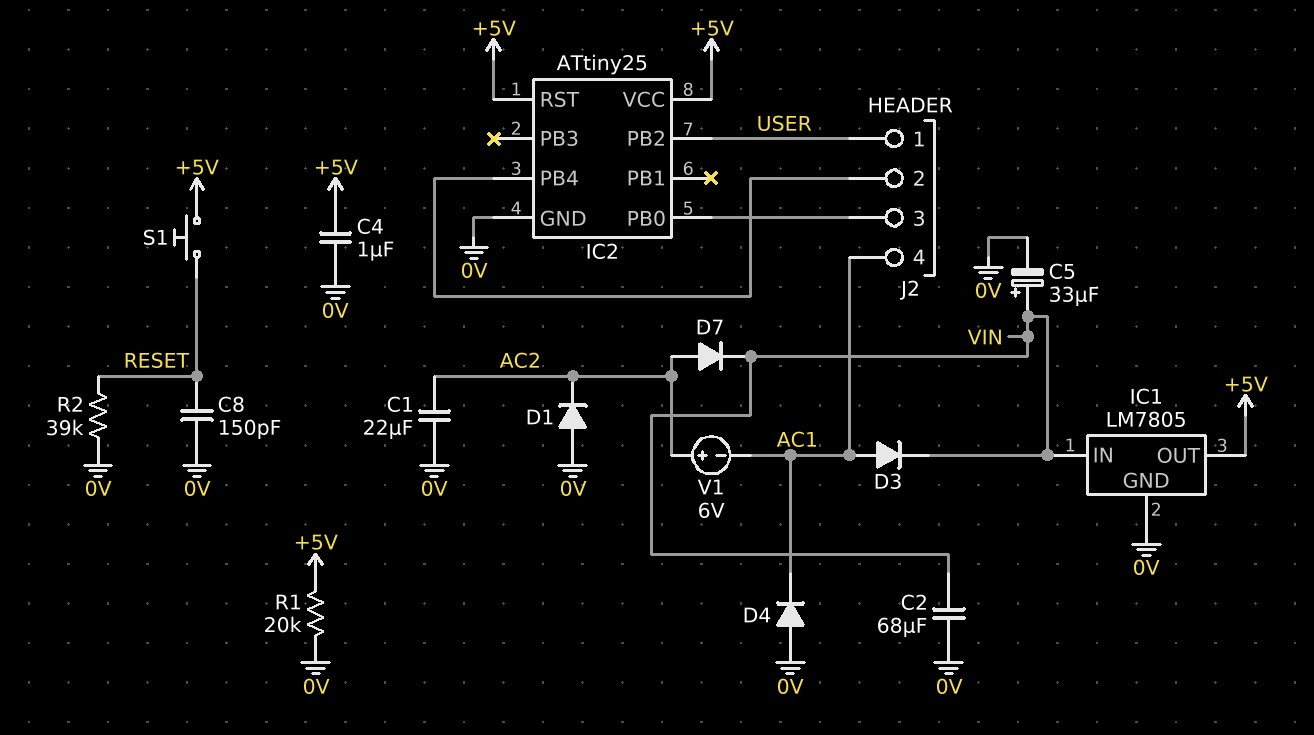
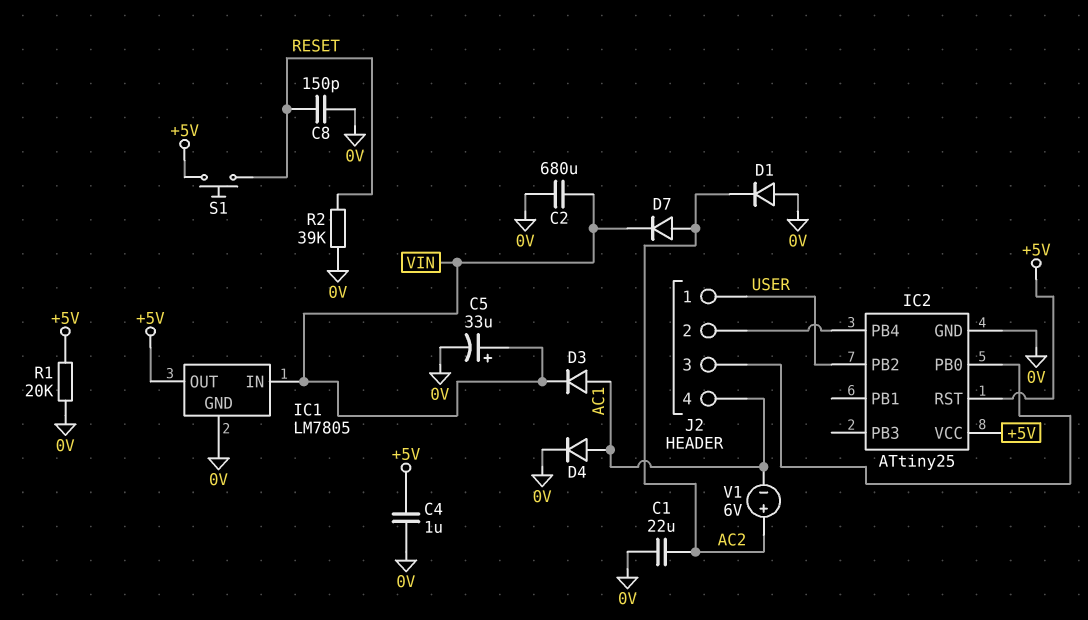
C2: 68uF (0V, VIN) -> 680uF (0V, VIN)
D4: diode (A 0V, K AC1) -> diode (A AC1, K 0V)

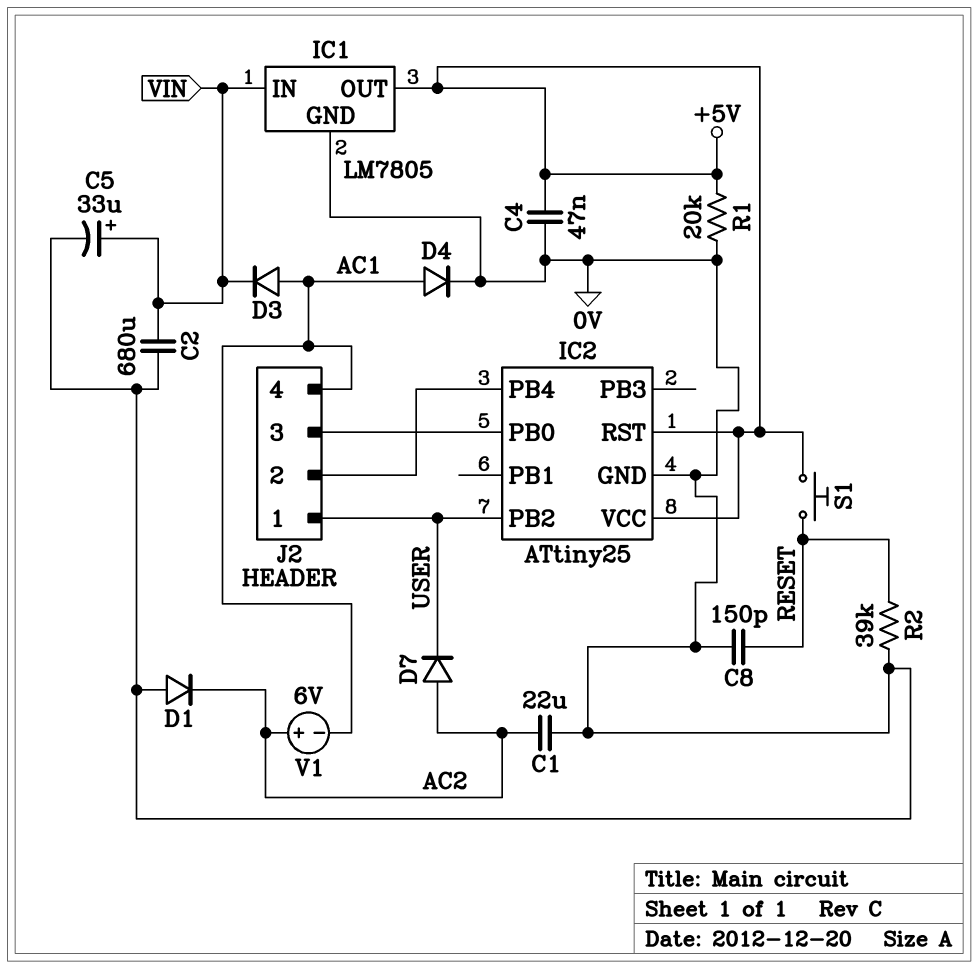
C4: 1uF (+5V, 0V) -> 47nF (+5V, 0V)
D7: diode (A AC2, K VIN) -> diode (A AC2, K USER)

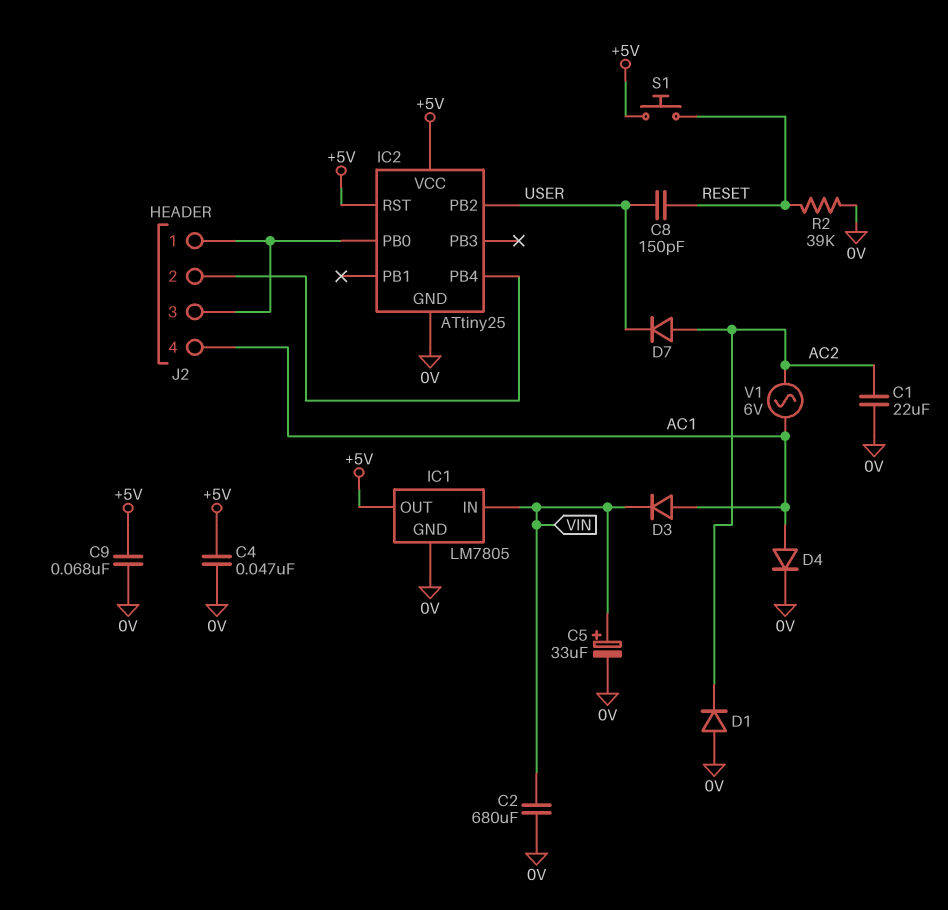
C8: 150pF (0V, RESET) -> 150pF (RESET, USER)
C9: none -> 68nF (+5V, 0V)
J2 pin 1: USER -> IC2/PB0
R1: 20k (+5V, 0V) -> none
V1: 6V (plus AC2, minus AC1) -> AC 6V (AC1, AC2)

